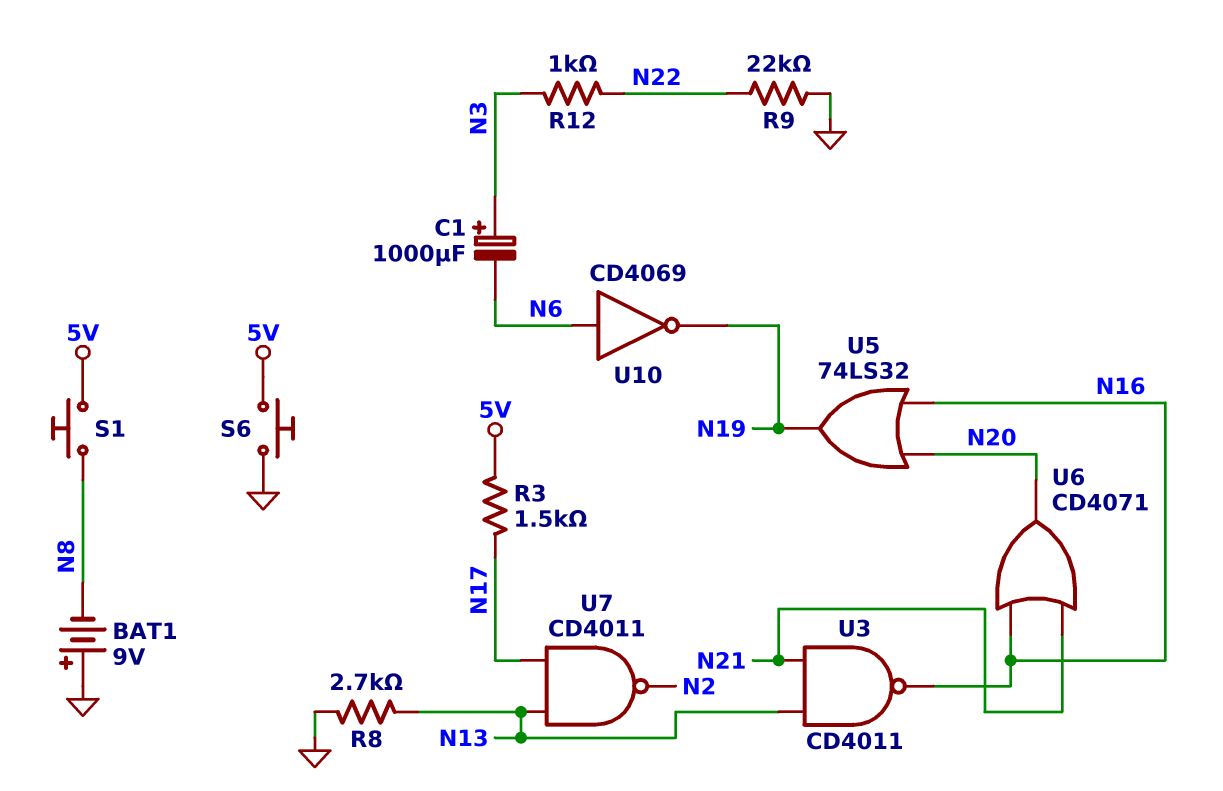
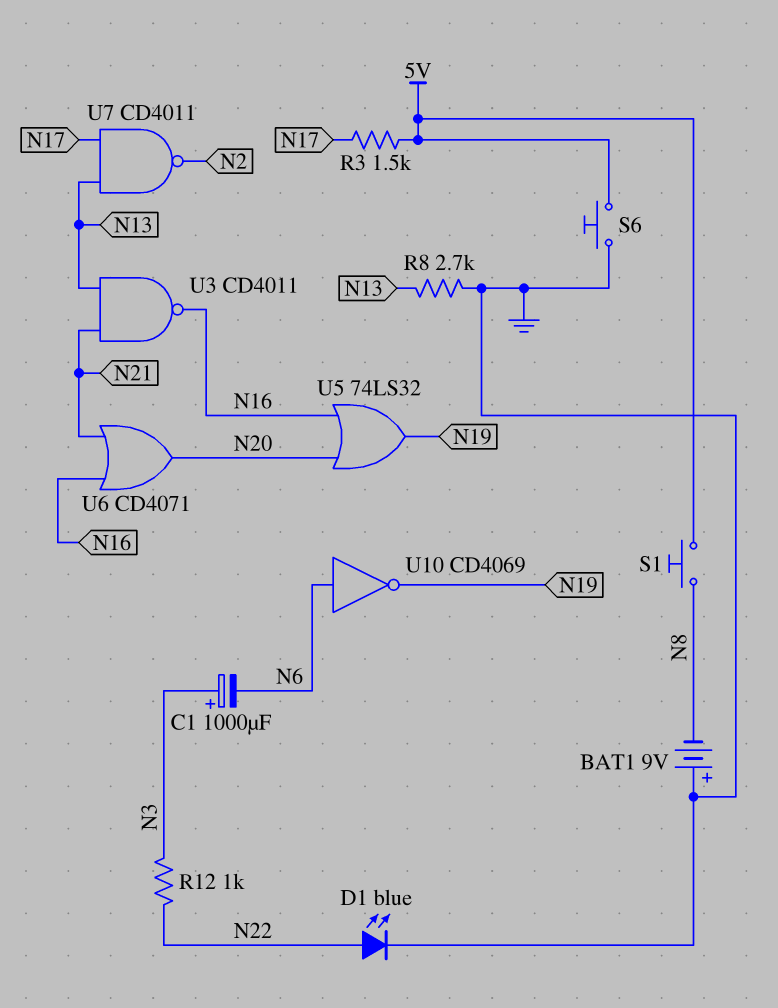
D1: none -> LED blue (A N22, K GND)
R9: 22k (GND, N22) -> none

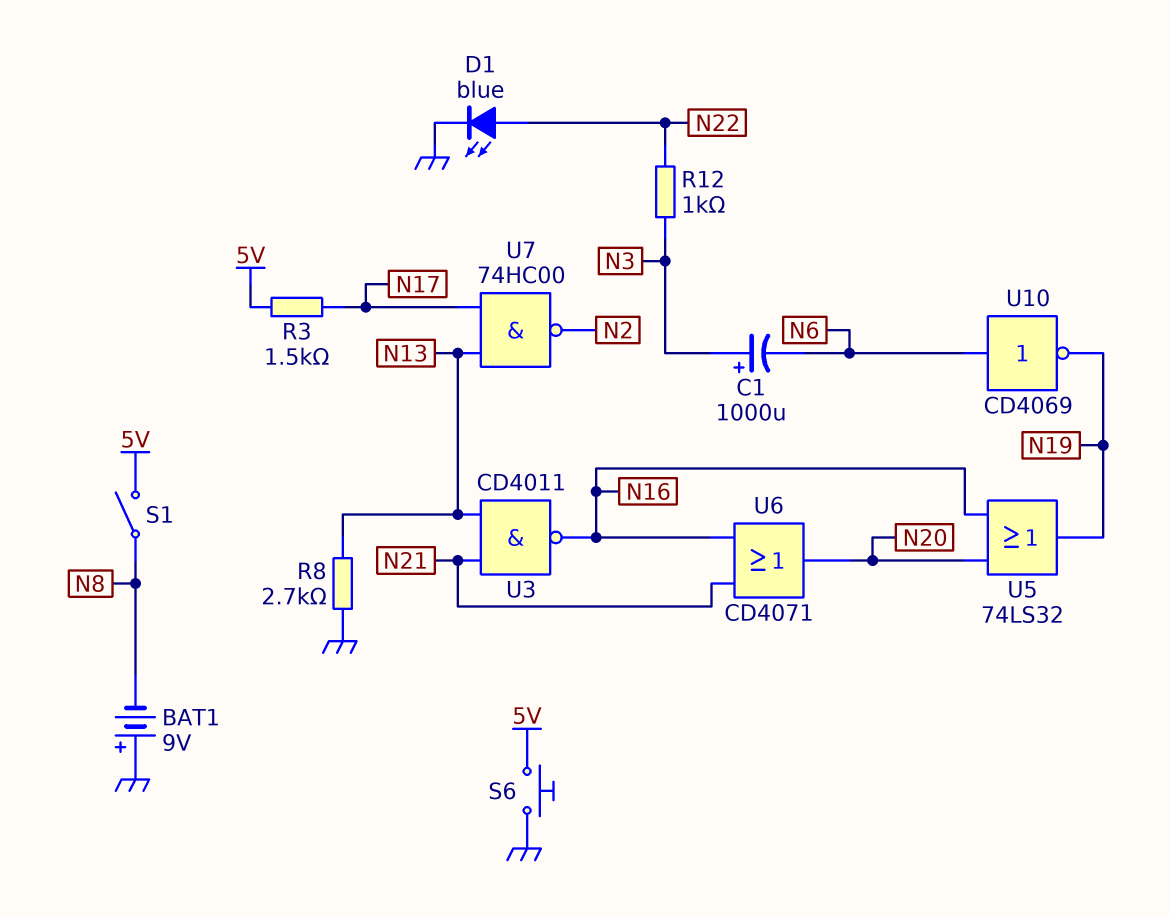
S1: button (5V, N8) -> switch (5V, N8)
U7: NAND CD4011 (in N13, in N17, out N2) -> NAND 74HC00 (in N13, in N17, out N2)

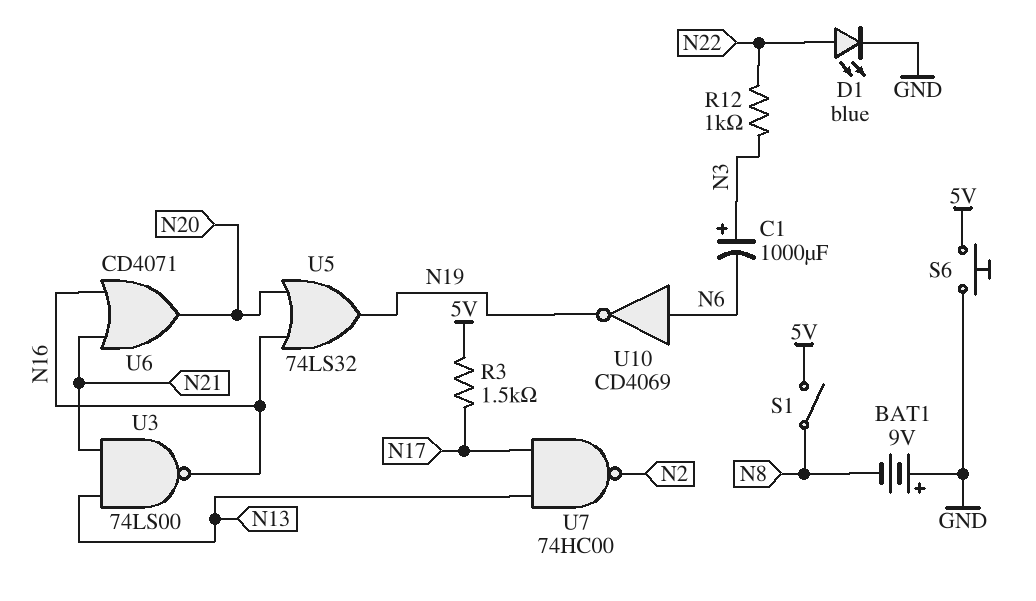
R8: 2.7k (GND, N13) -> none
U3: NAND CD4011 (in N13, in N21, out N16) -> NAND 74LS00 (in N13, in N21, out N16)

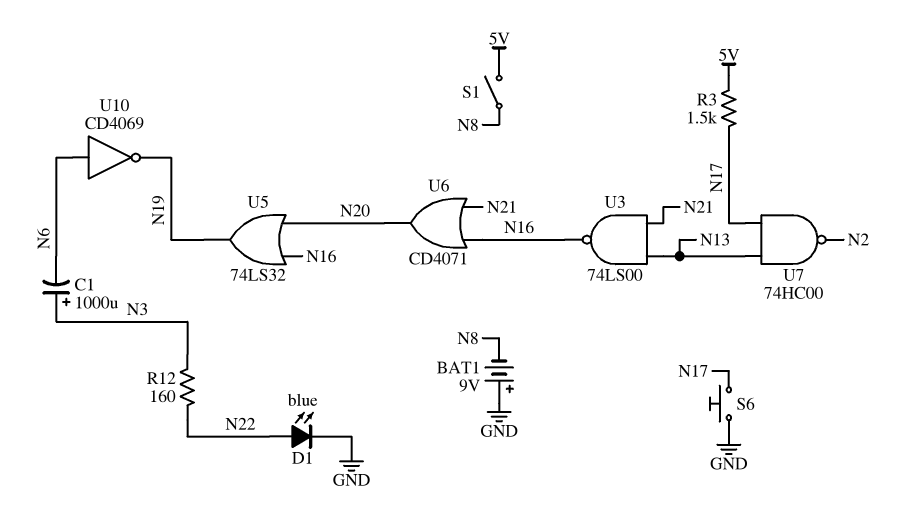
R12: 1k (N3, N22) -> 160 (N3, N22)
S6: button (5V, GND) -> button (GND, N17)

